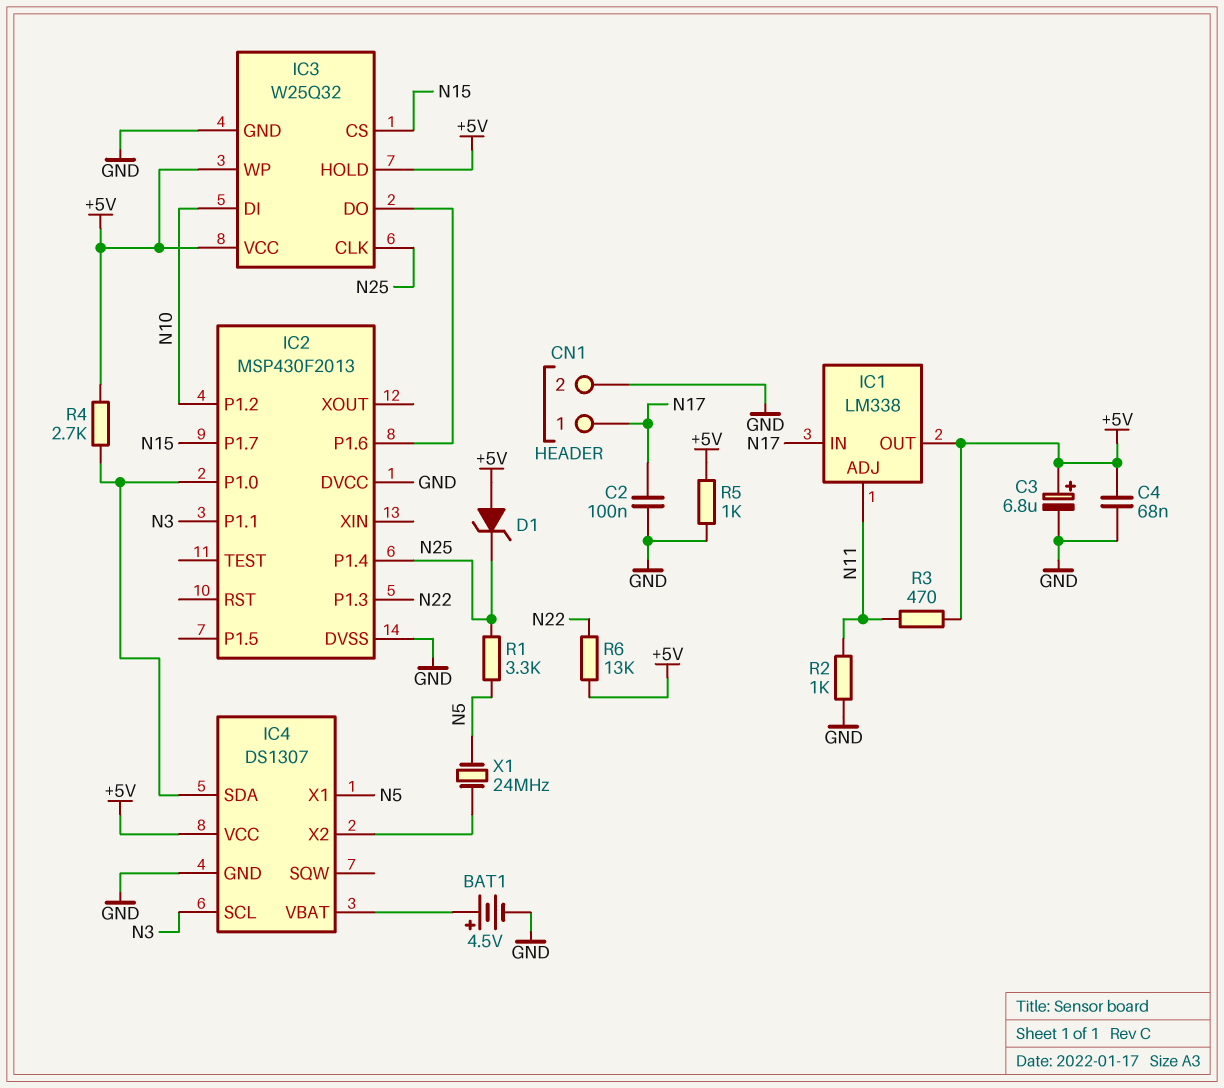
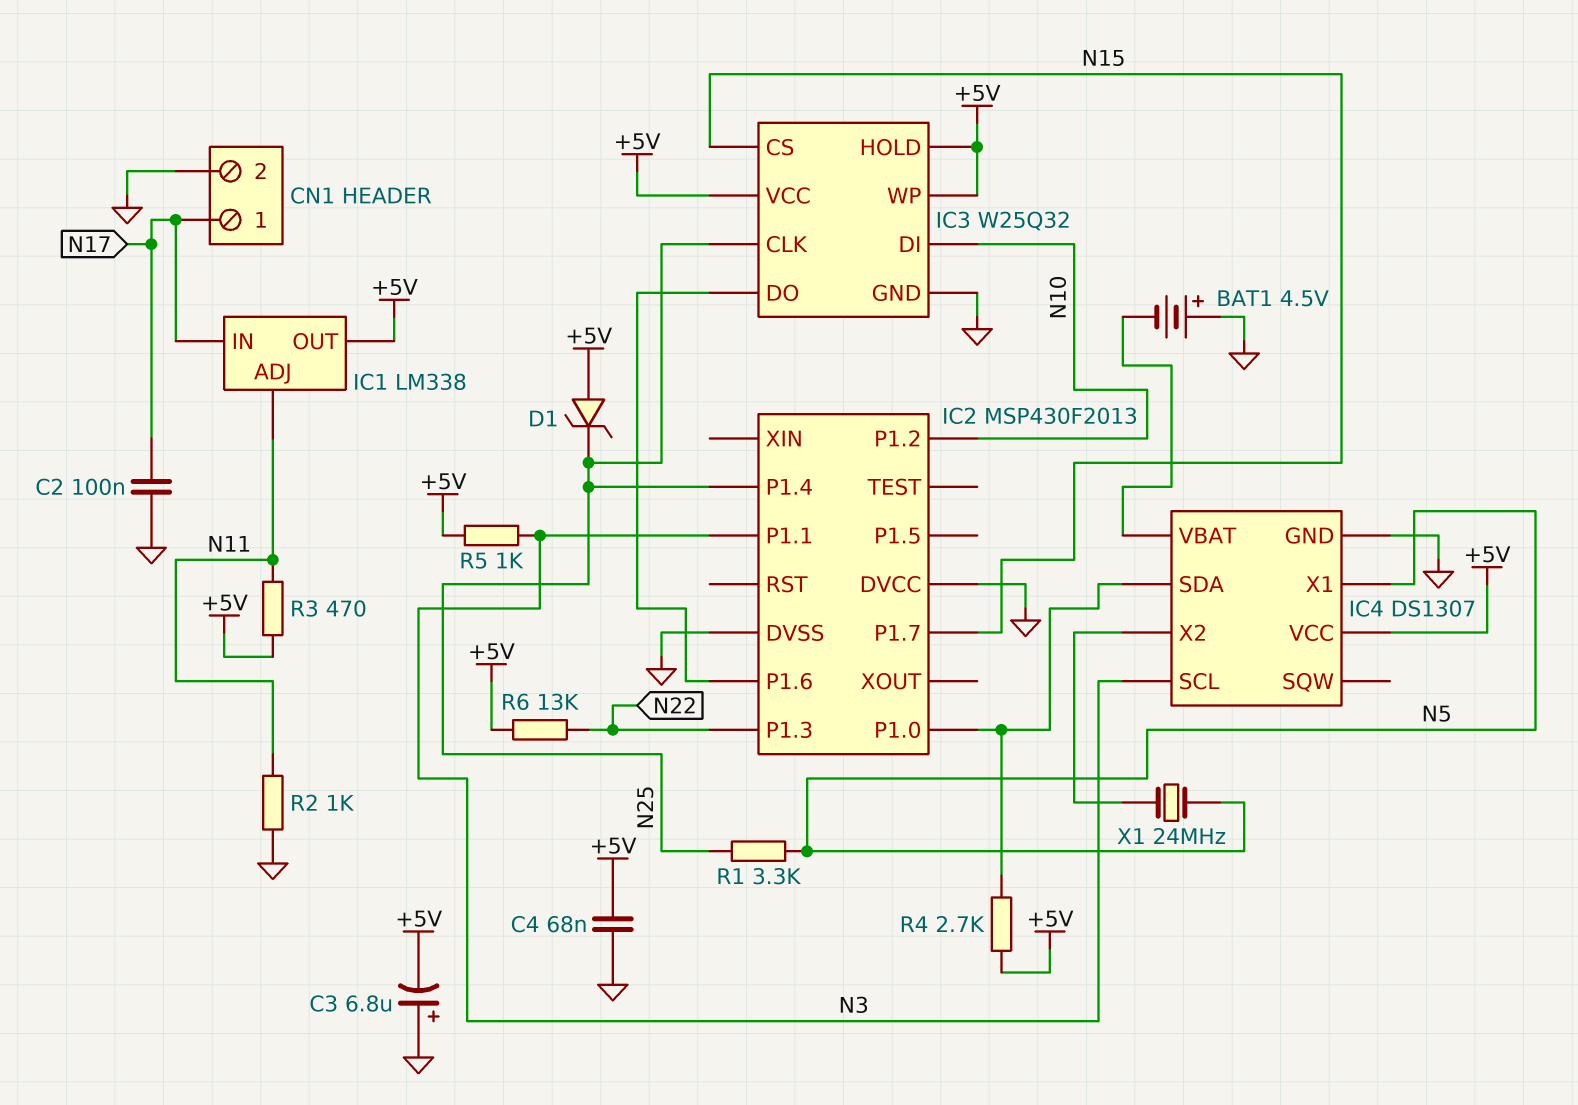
BAT1: 4.5V (plus IC4/VBAT, minus GND) -> 4.5V (plus GND, minus IC4/VBAT)
C3: 6.8uF (plus +5V, minus GND) -> 6.8uF (plus GND, minus +5V)
R5: 1k (+5V, GND) -> 1k (+5V, N3)

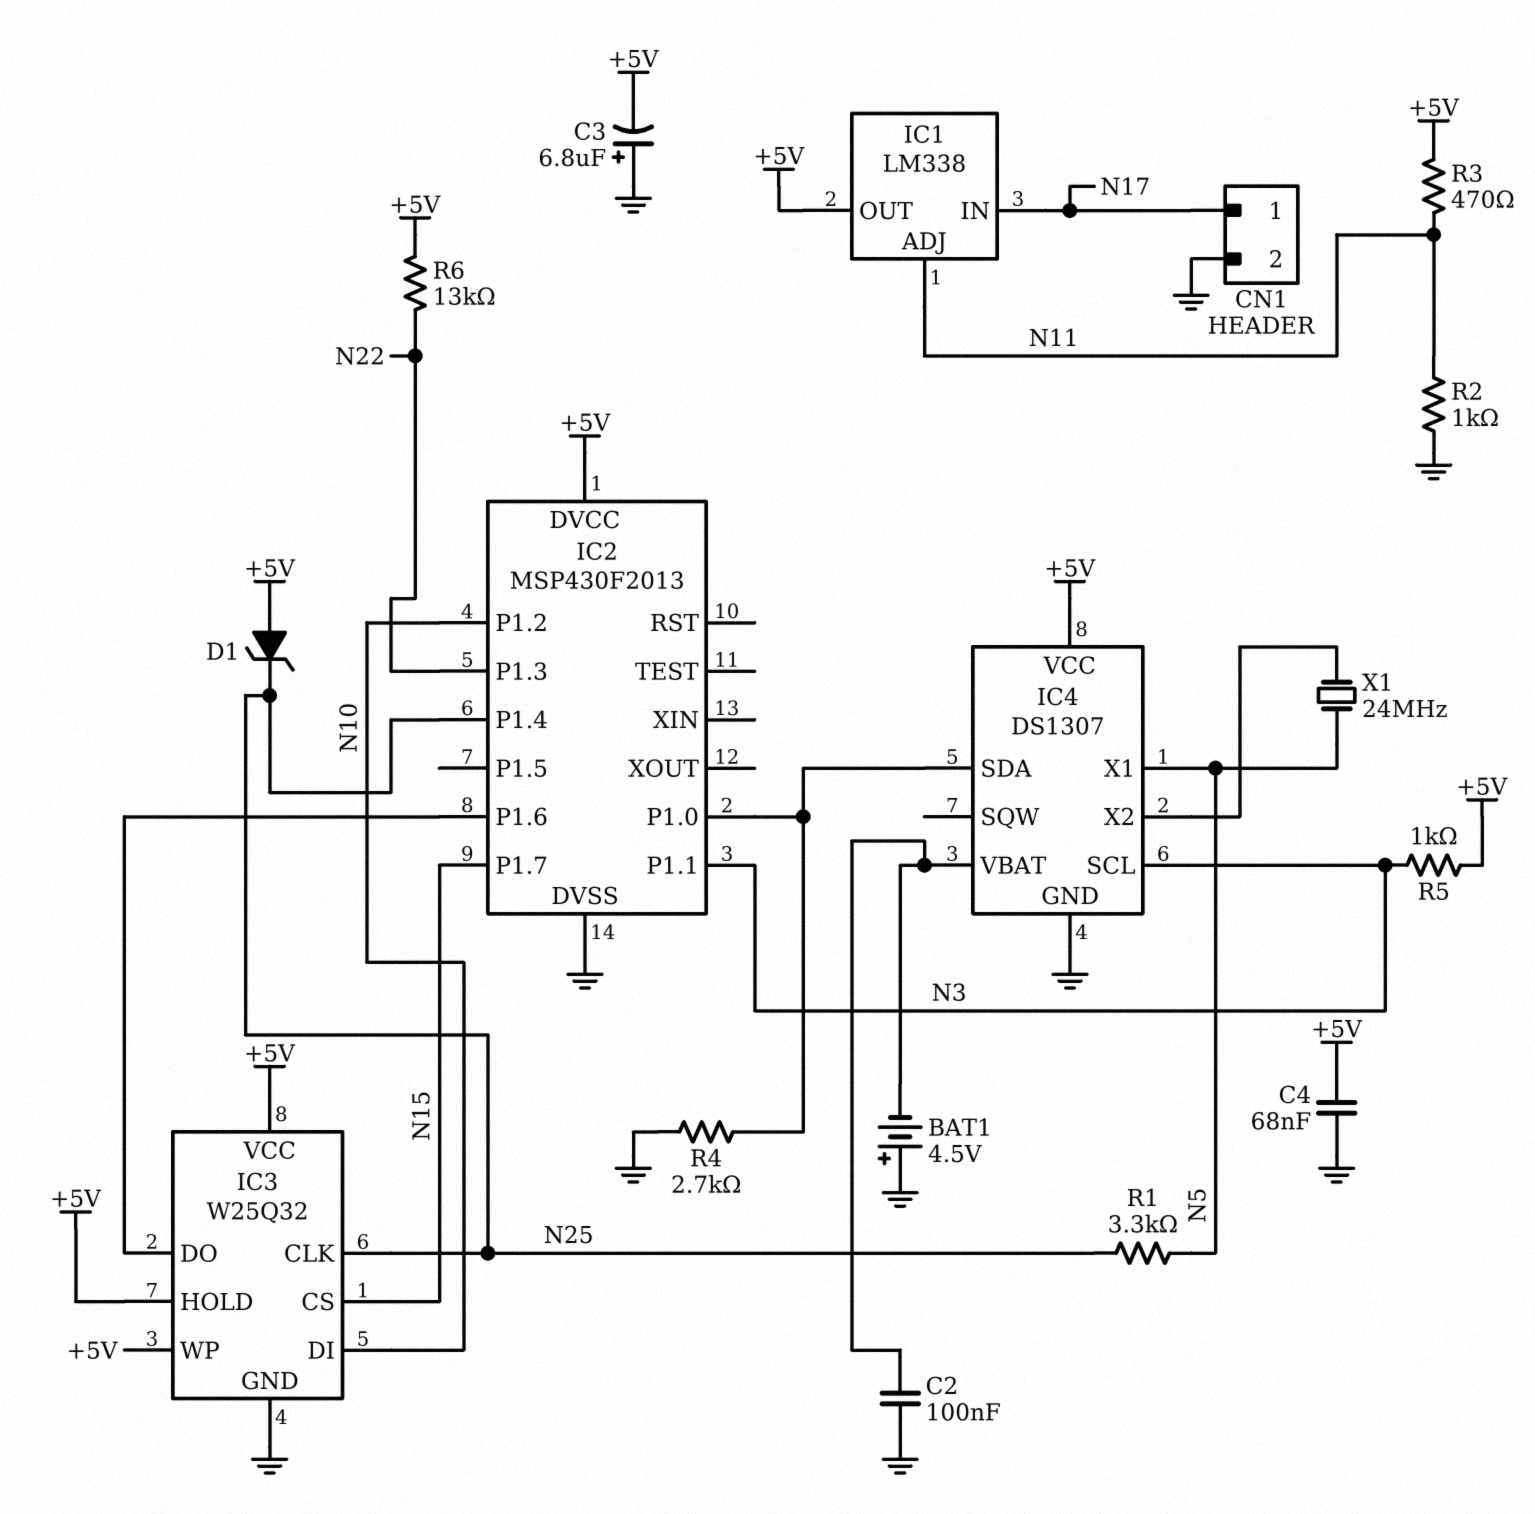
C2: 100nF (GND, N17) -> 100nF (GND, IC4/VBAT)
IC2 pin DVCC: GND -> +5V
R4: 2.7k (+5V, IC2/P1.0) -> 2.7k (GND, IC2/P1.0)

